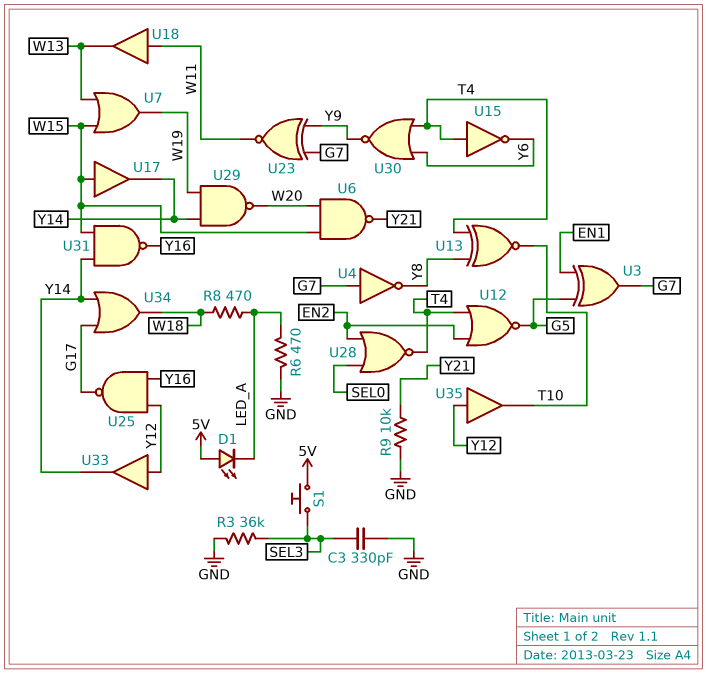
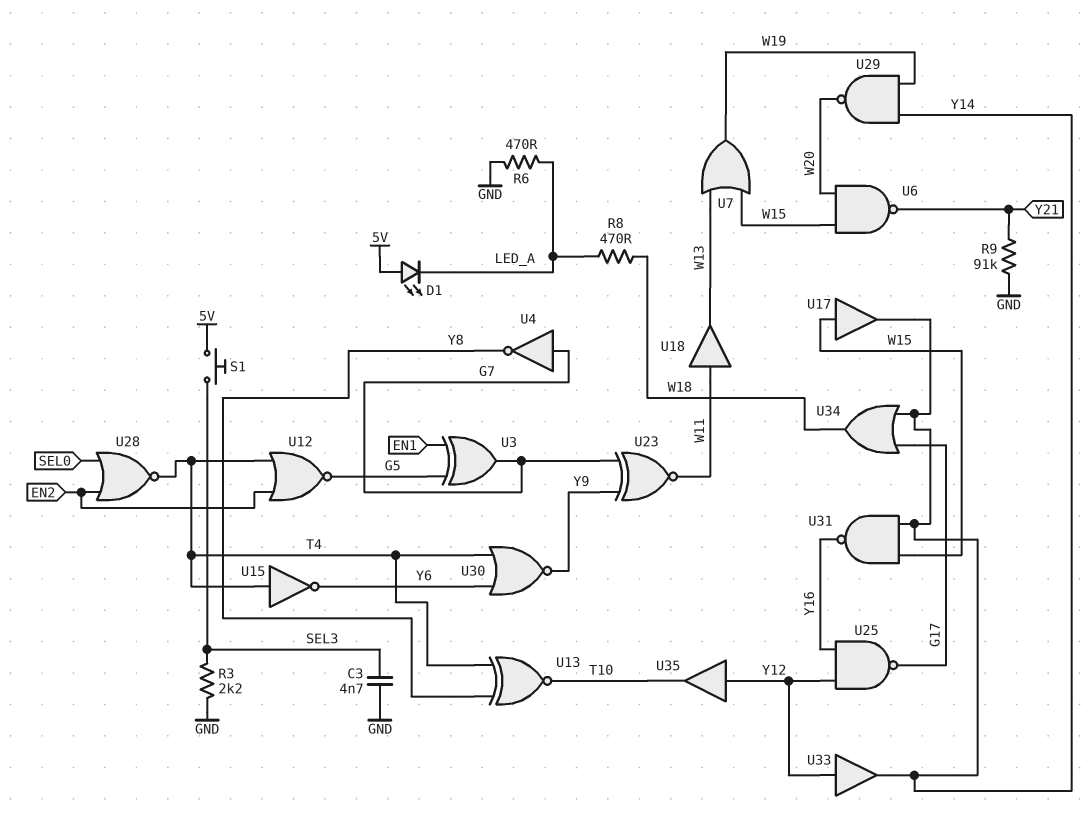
C3: 330pF (GND, SEL3) -> 4.7nF (GND, SEL3)
R3: 36k (GND, SEL3) -> 2.2k (GND, SEL3)
R9: 10k (GND, Y21) -> 91k (GND, Y21)

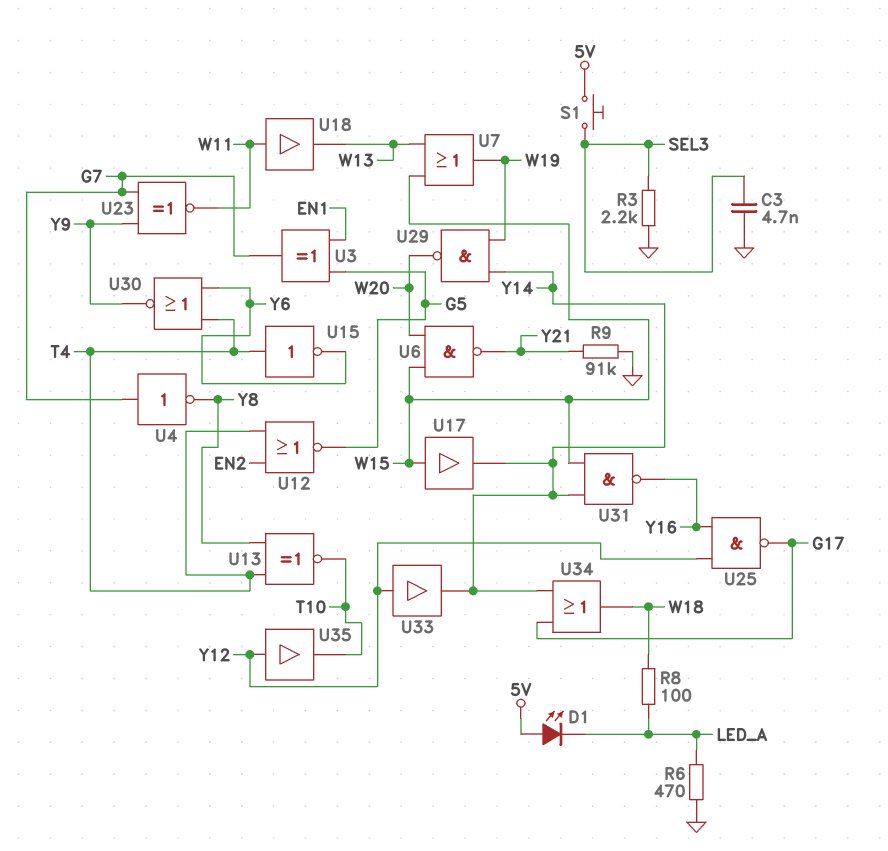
R8: 470 (LED_A, W18) -> 100 (LED_A, W18)
U28: NOR (in EN2, in SEL0, out T4) -> none

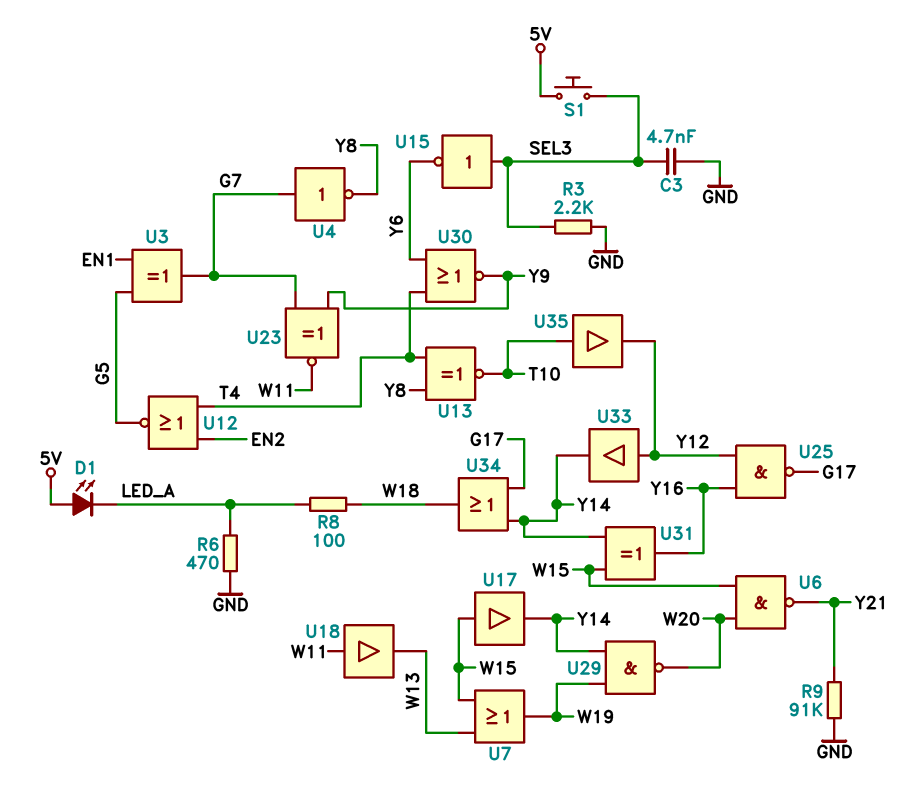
U15: NOT (in T4, out Y6) -> NOT (in SEL3, out Y6)
U31: NAND (in W15, in Y14, out Y16) -> XOR (in W15, in Y14, out Y16)
U35: buffer (in Y12, out T10) -> buffer (in T10, out Y12)

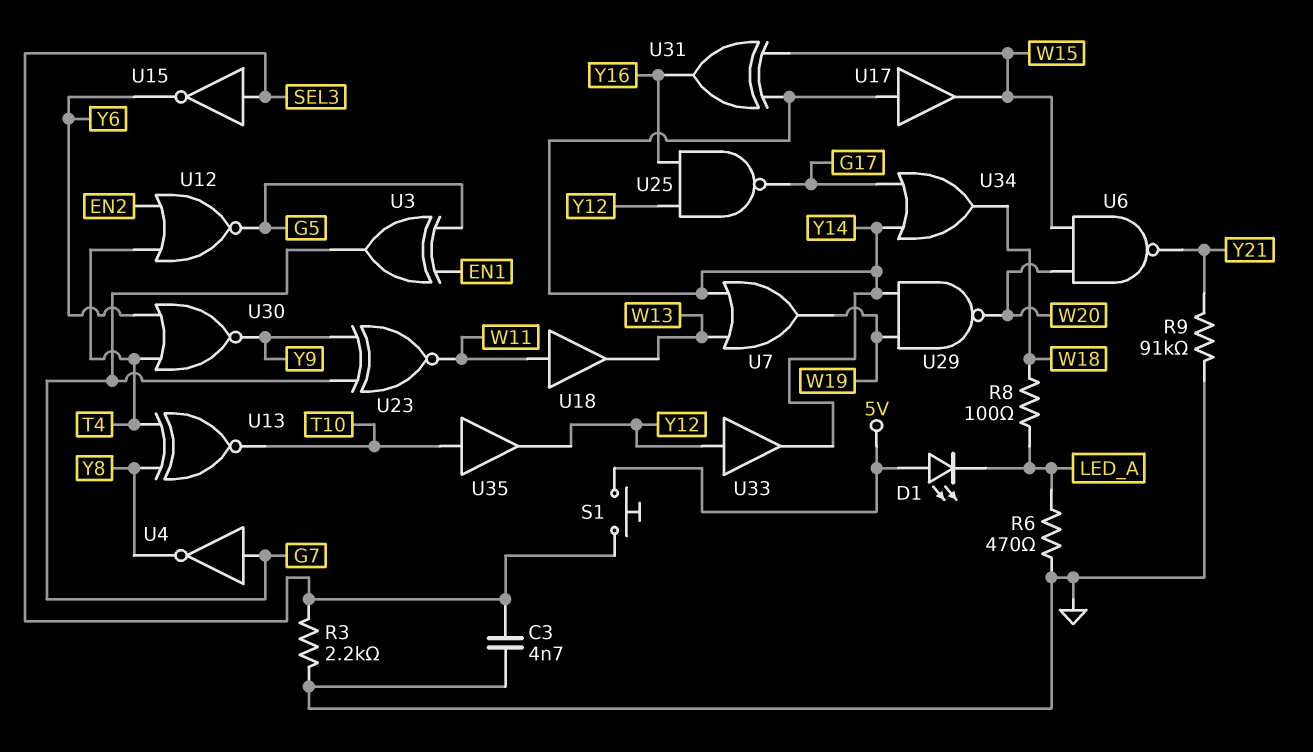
U7: OR (in W13, in W15, out W19) -> OR (in W13, in Y14, out W19)
U17: buffer (in W15, out Y14) -> buffer (in Y14, out W15)

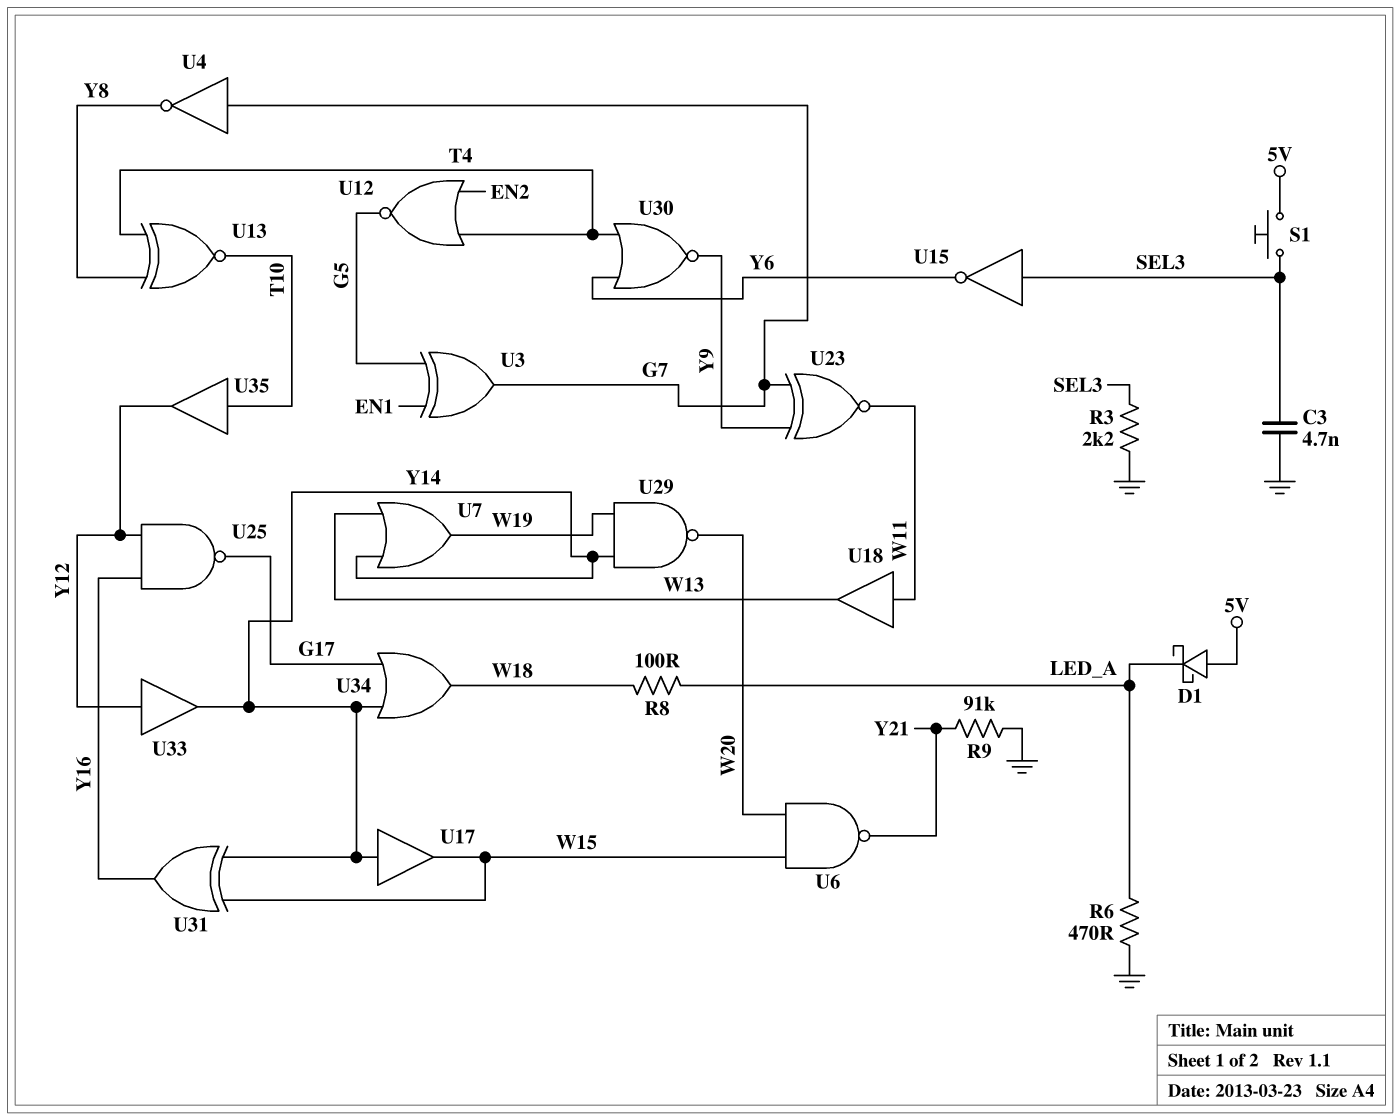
D1: LED (A 5V, K LED_A) -> schottky (A 5V, K LED_A)

